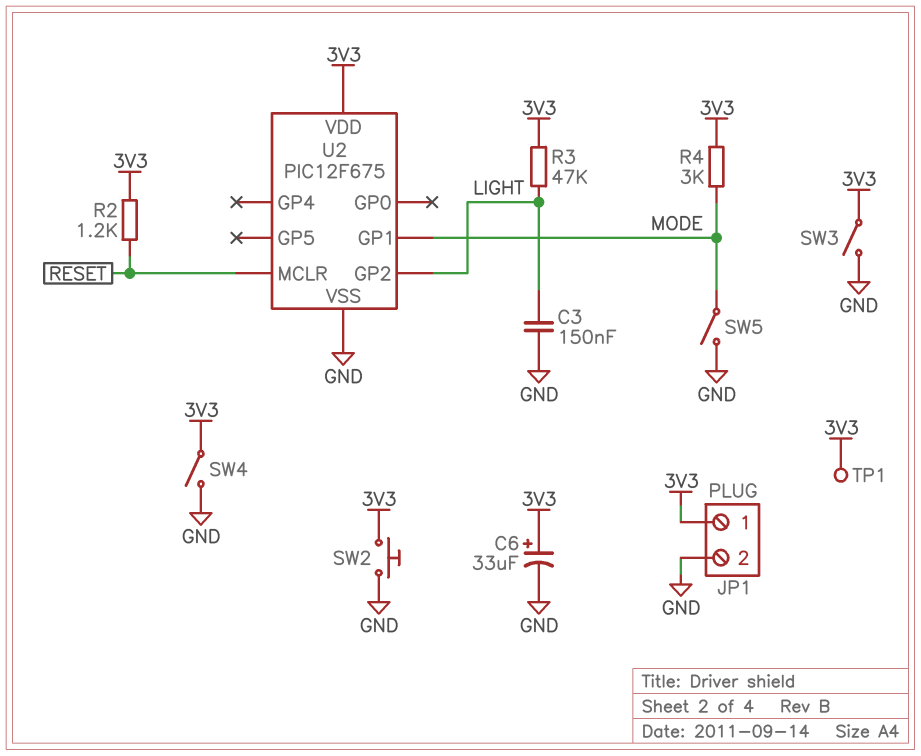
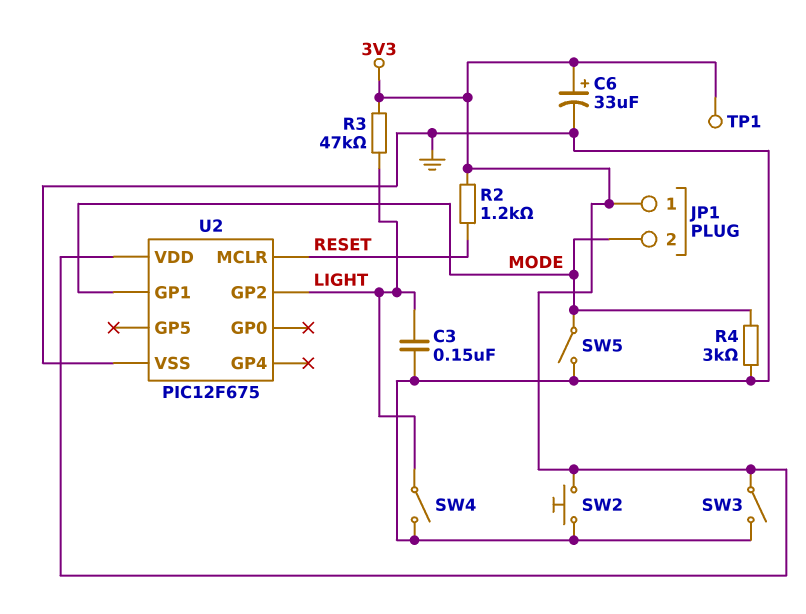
JP1 pin 2: GND -> MODE
R4: 3k (3V3, MODE) -> 3k (GND, MODE)
SW4: switch (3V3, GND) -> switch (GND, LIGHT)

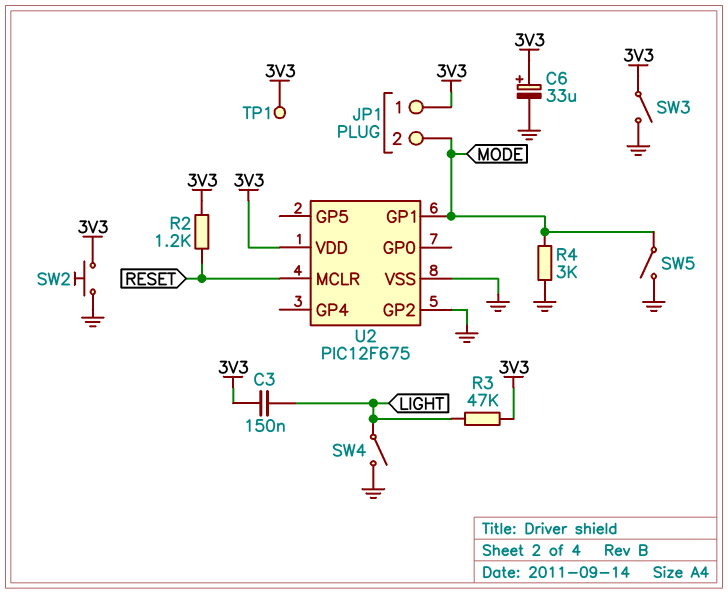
C3: 150nF (GND, LIGHT) -> 150nF (3V3, LIGHT)
U2 pin GP2: LIGHT -> GND

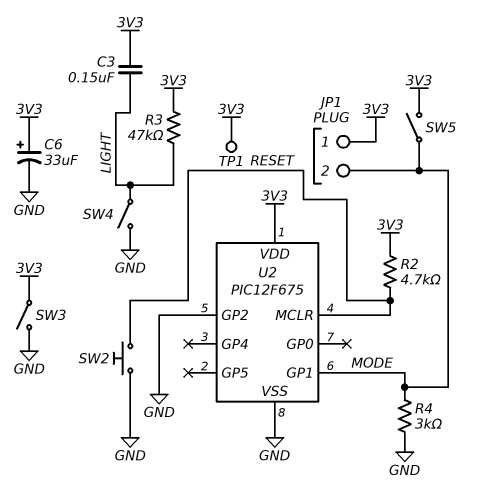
R2: 1.2k (3V3, RESET) -> 4.7k (3V3, RESET)
SW2: button (3V3, GND) -> button (GND, RESET)
SW5: switch (GND, MODE) -> switch (3V3, MODE)

